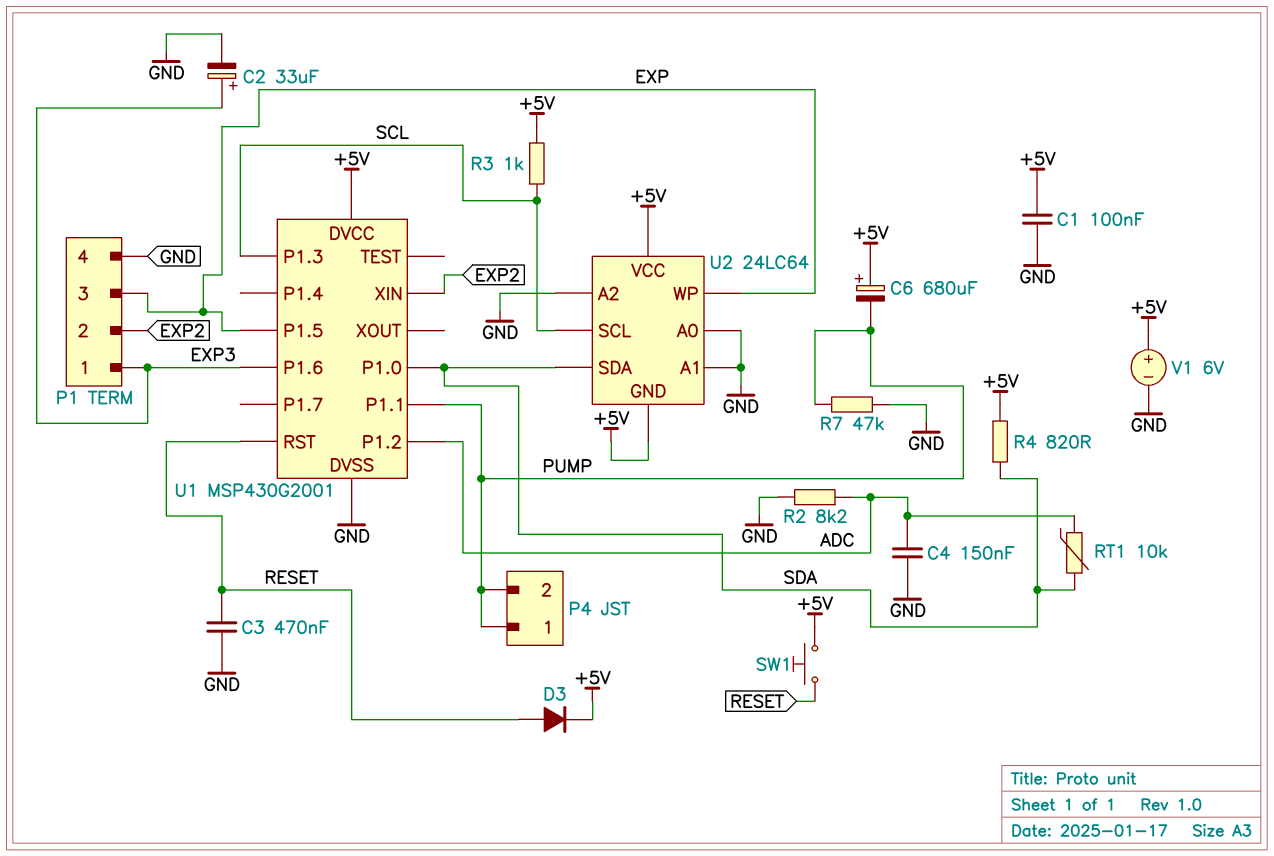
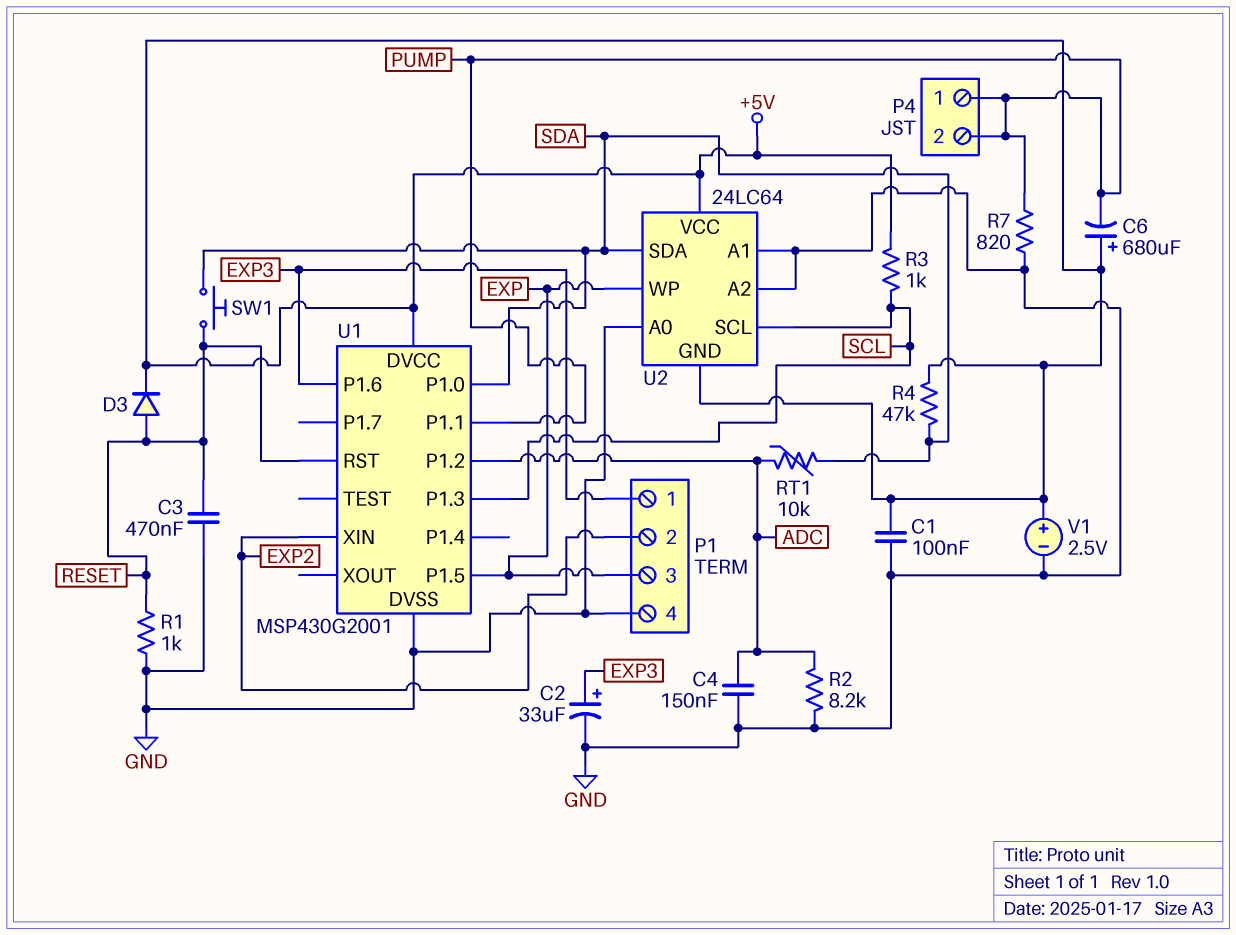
R1: none -> 1k (GND, RESET)
R4: 820 (+5V, SDA) -> 47k (+5V, SDA)
R7: 47k (GND, PUMP) -> 820 (GND, PUMP)
SW1: button (+5V, RESET) -> button (RESET, SDA)
V1: 6V (plus +5V, minus GND) -> 2.5V (plus +5V, minus GND)

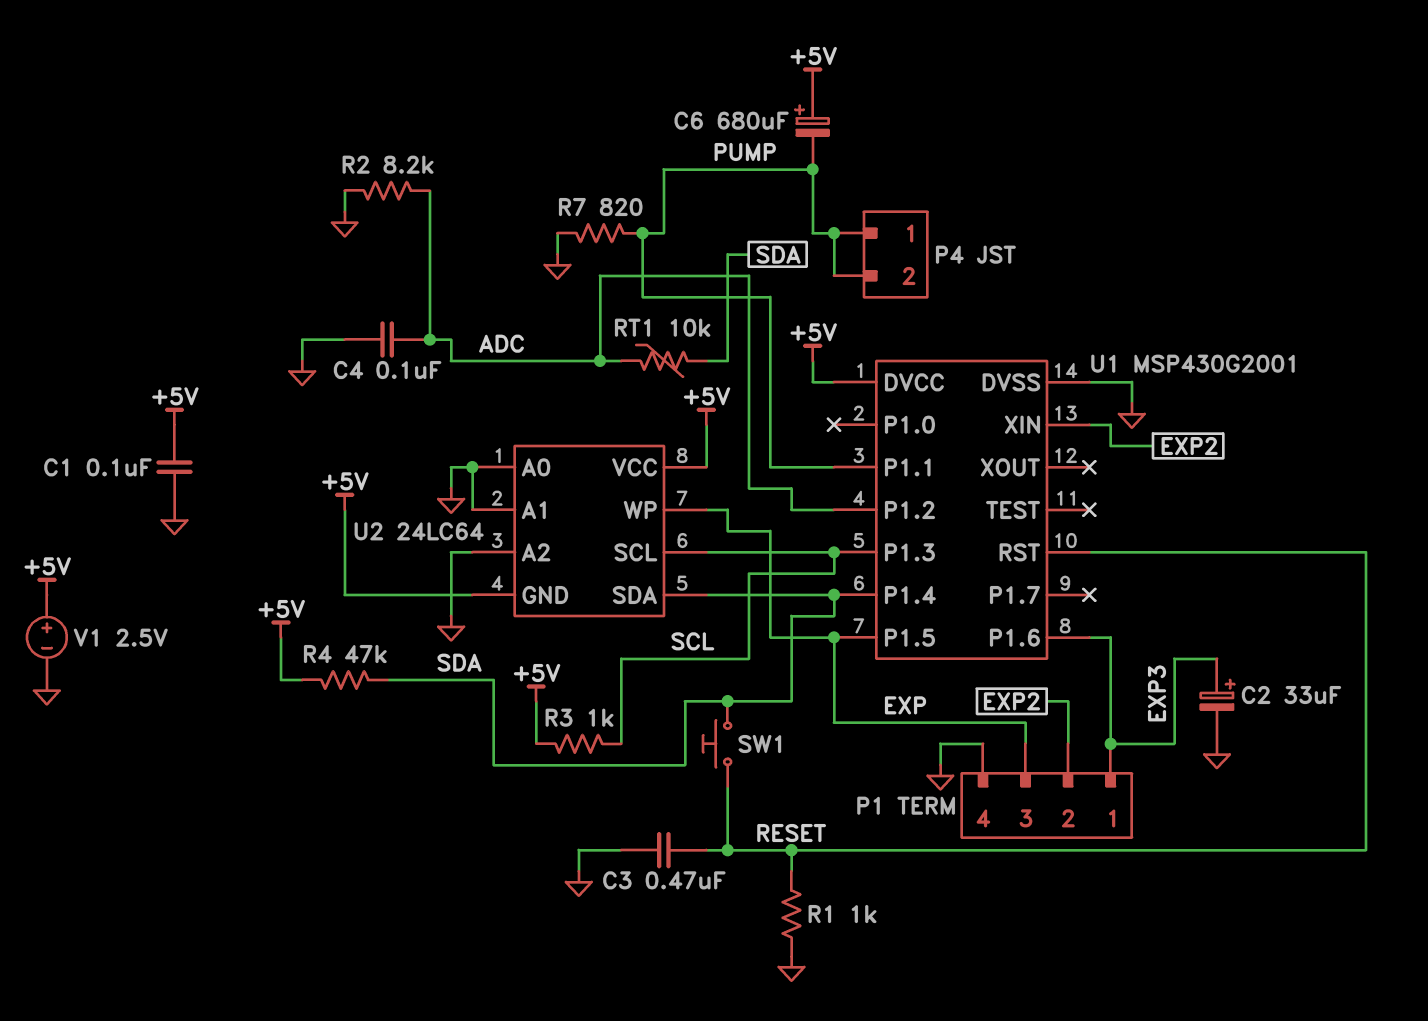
C4: 150nF (ADC, GND) -> 100nF (ADC, GND)
D3: diode (A RESET, K +5V) -> none
U1 pin P1.0: SDA -> none
U1 pin P1.4: none -> SDA

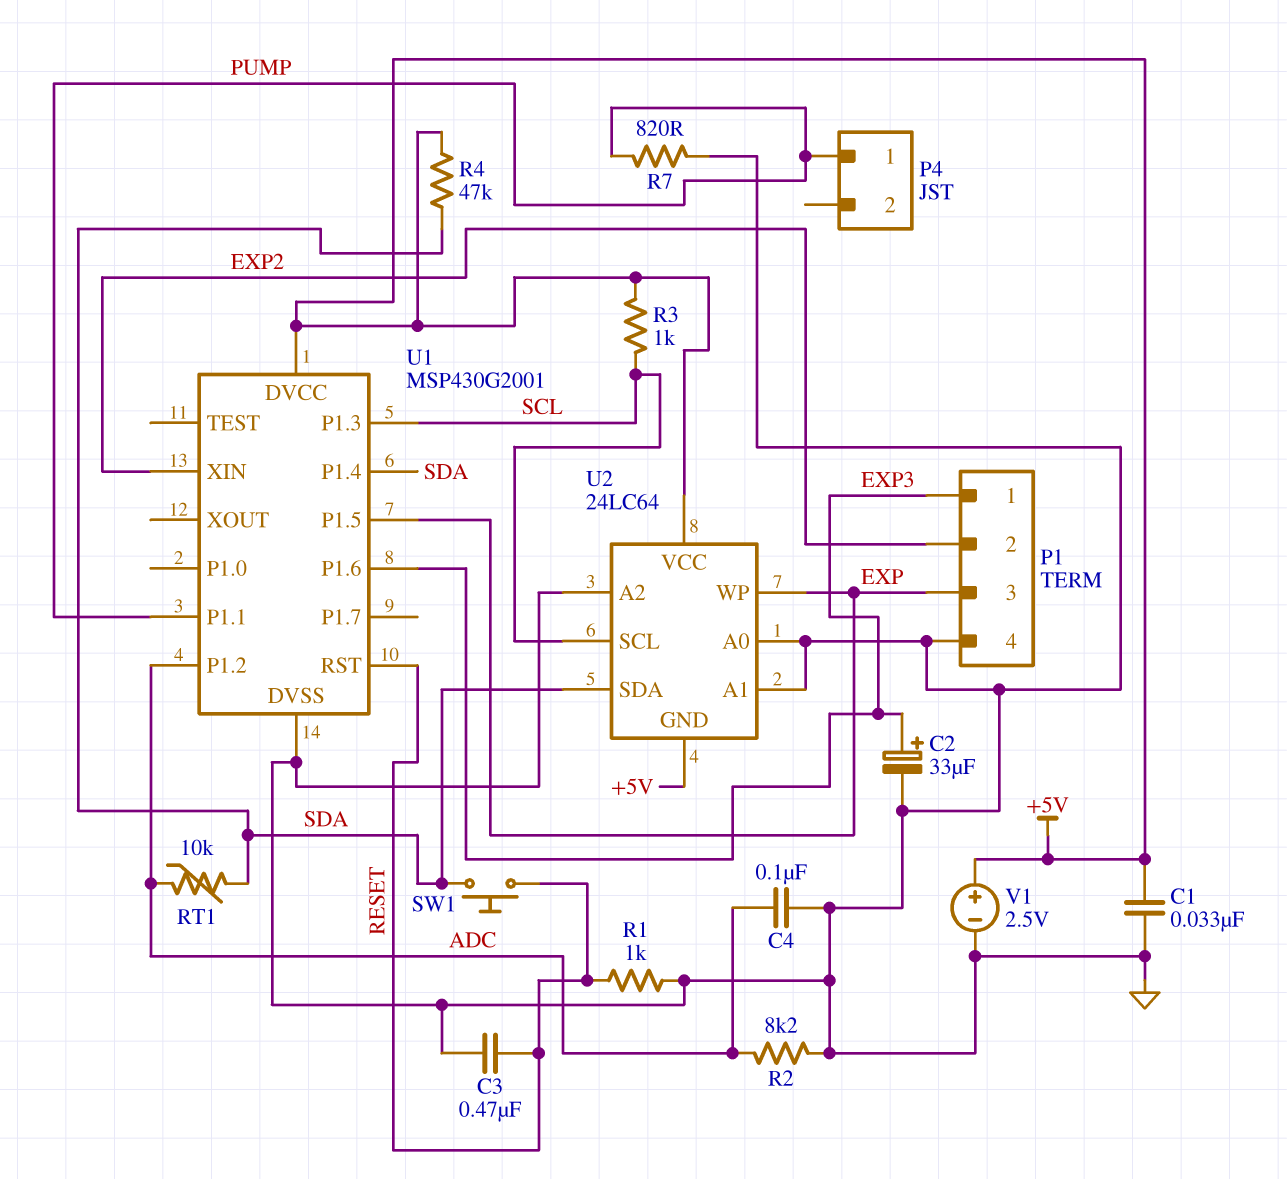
C1: 100nF (+5V, GND) -> 33nF (+5V, GND)
C6: 680uF (plus +5V, minus PUMP) -> none
P4 pin 2: PUMP -> none

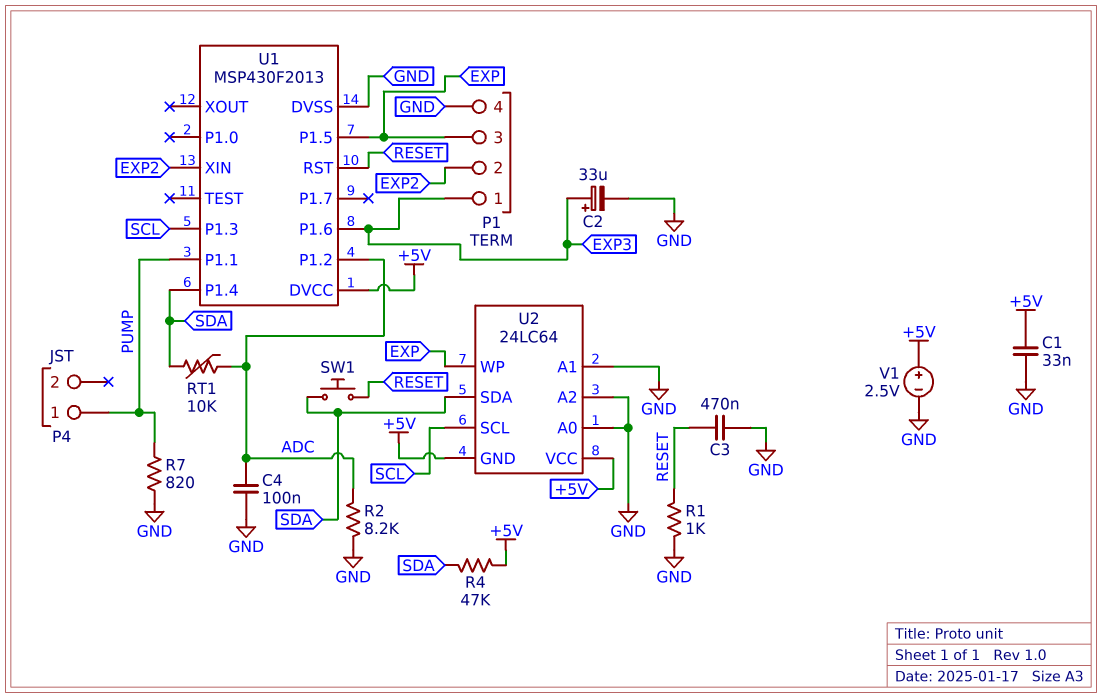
R3: 1k (+5V, SCL) -> none
U1: MSP430G2001 -> MSP430F2013

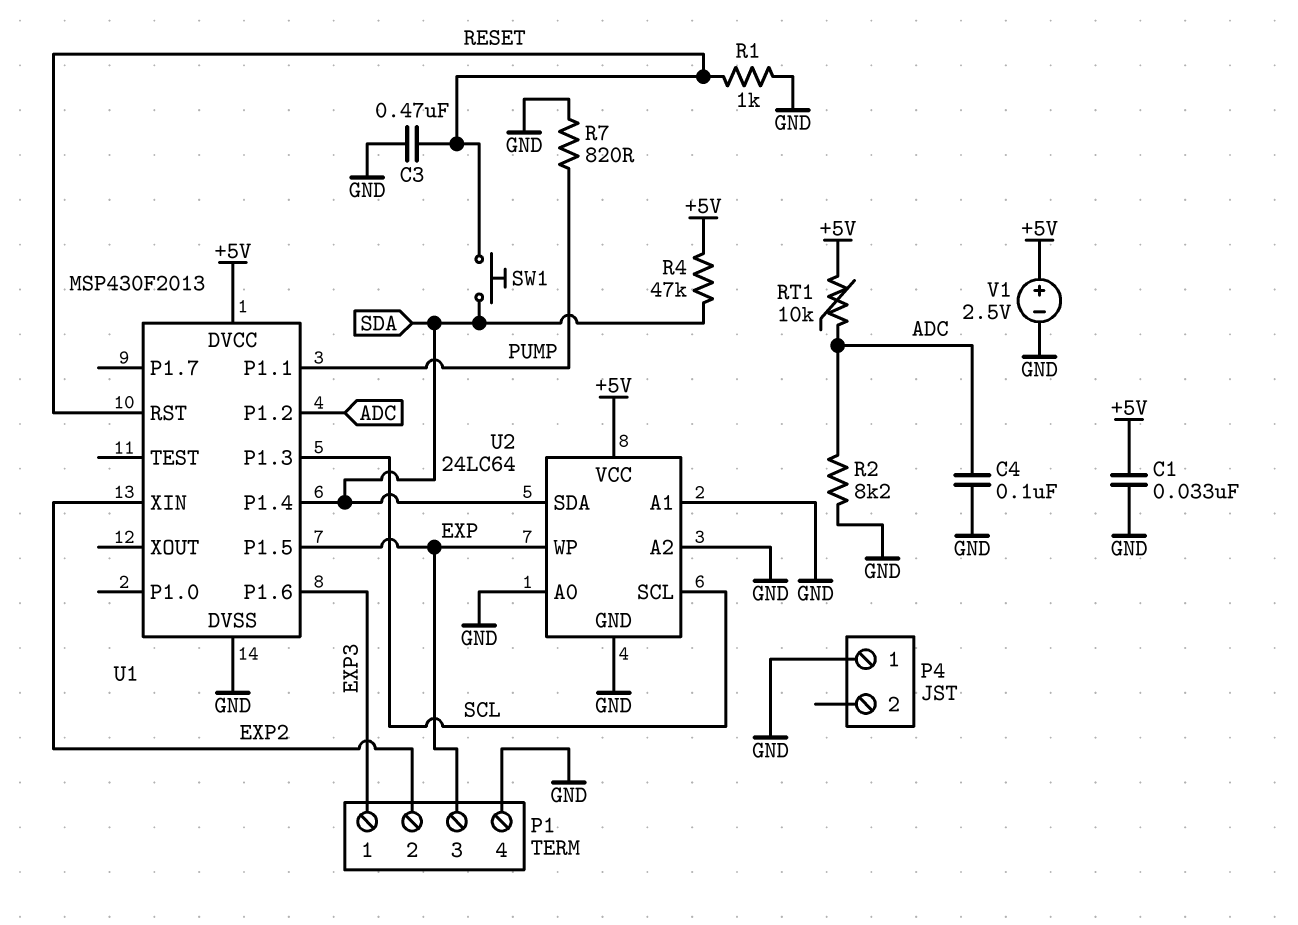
C2: 33uF (plus EXP3, minus GND) -> none
P4 pin 1: PUMP -> GND
RT1: 10k (ADC, SDA) -> 10k (+5V, ADC)
U2 pin GND: +5V -> GND

